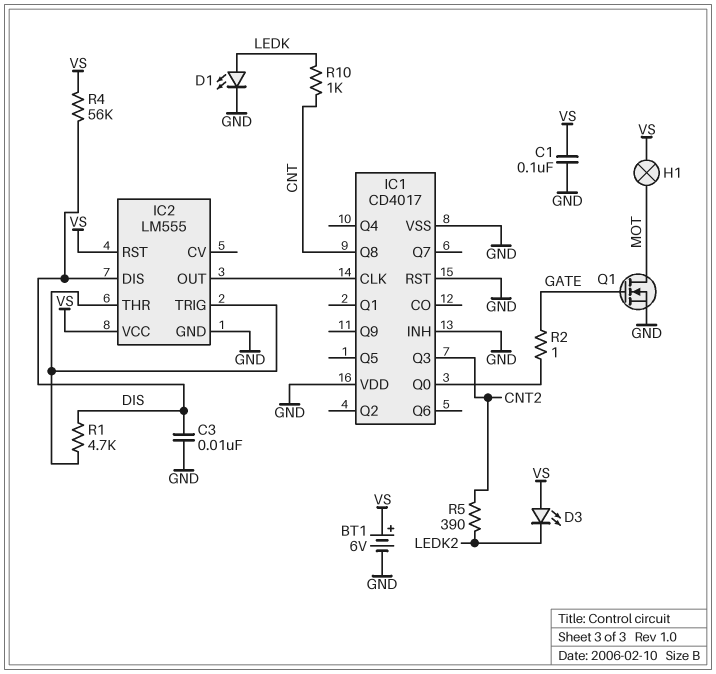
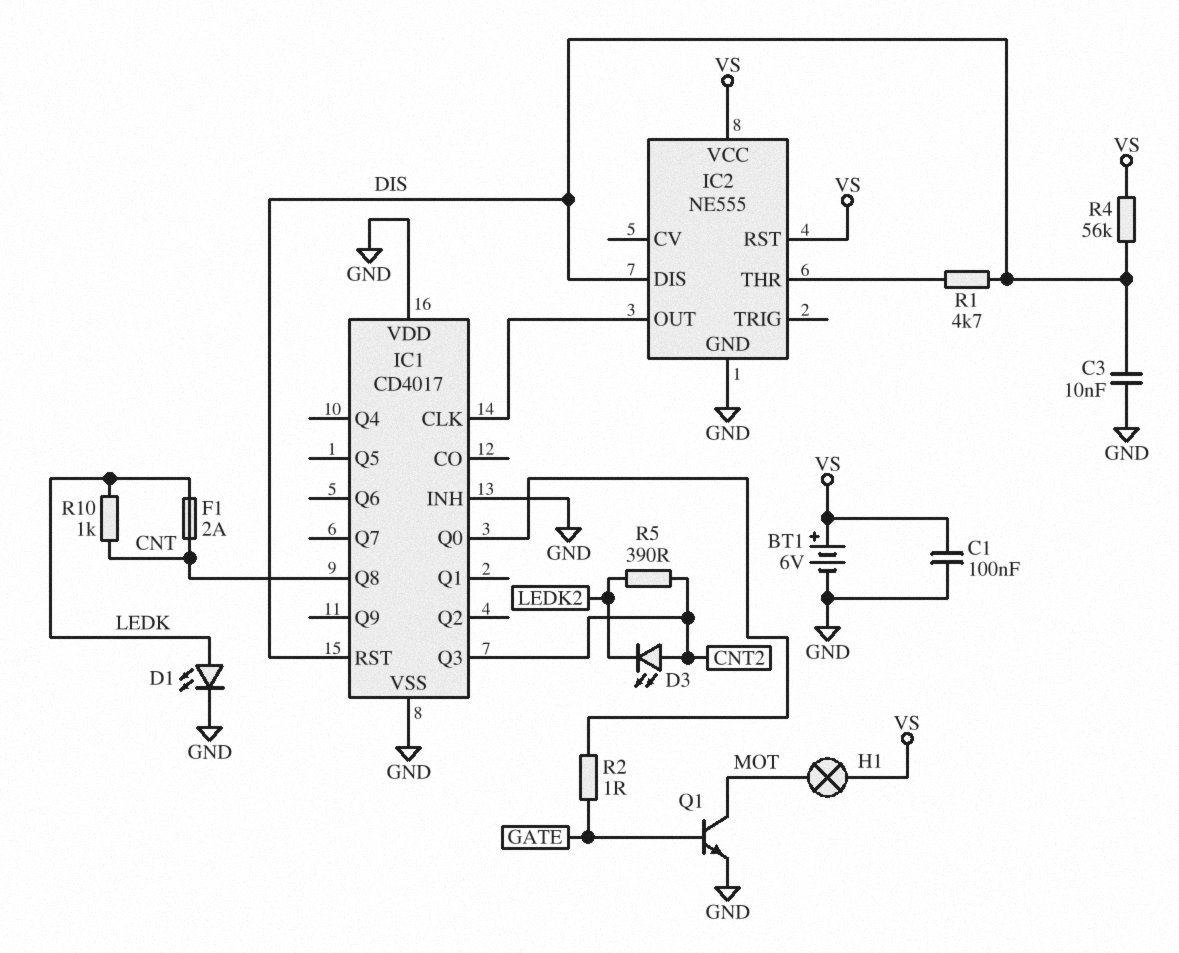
D3: LED (A VS, K LEDK2) -> LED (A CNT2, K LEDK2)
F1: none -> 2A (CNT, LEDK)
IC1 pin RST: GND -> DIS
IC2: LM555 -> NE555
IC2 pin TRIG: IC2/THR -> none
Q1: NMOS (G GATE, D MOT, S GND) -> NPN (B GATE, C MOT, E GND)

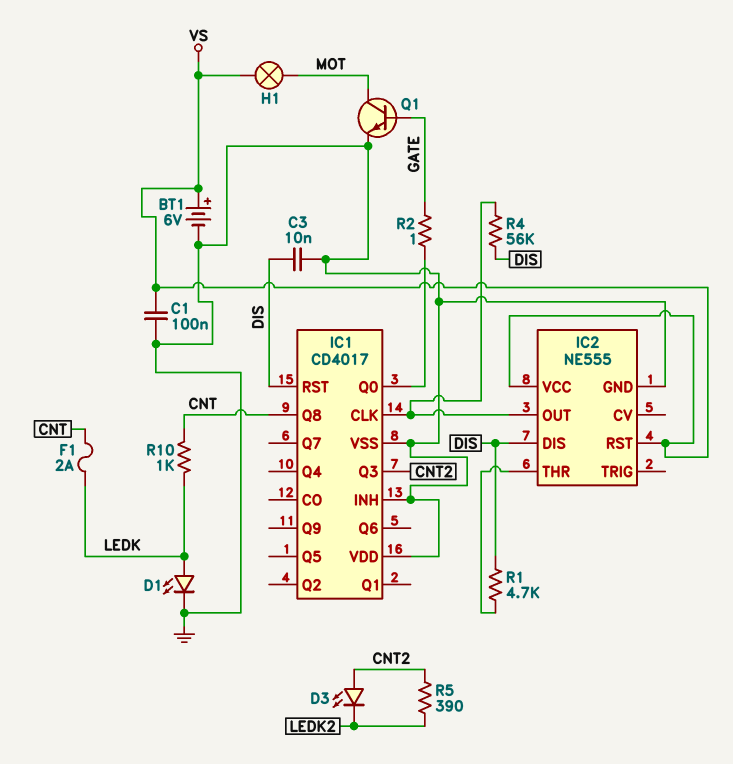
R4: 56k (DIS, VS) -> 56k (DIS, IC1/CLK)

